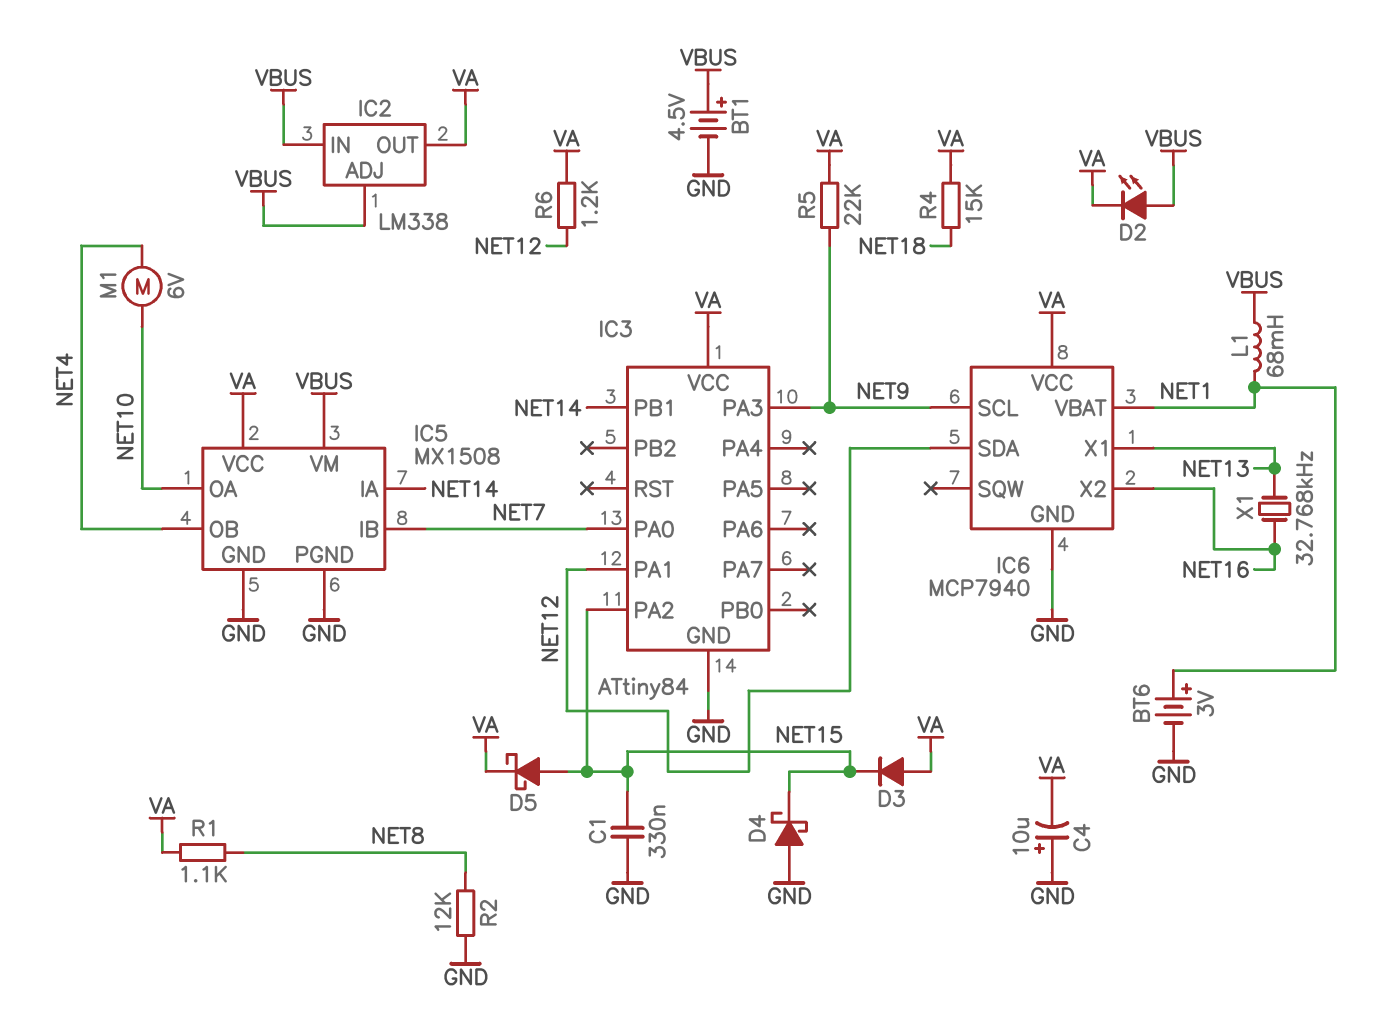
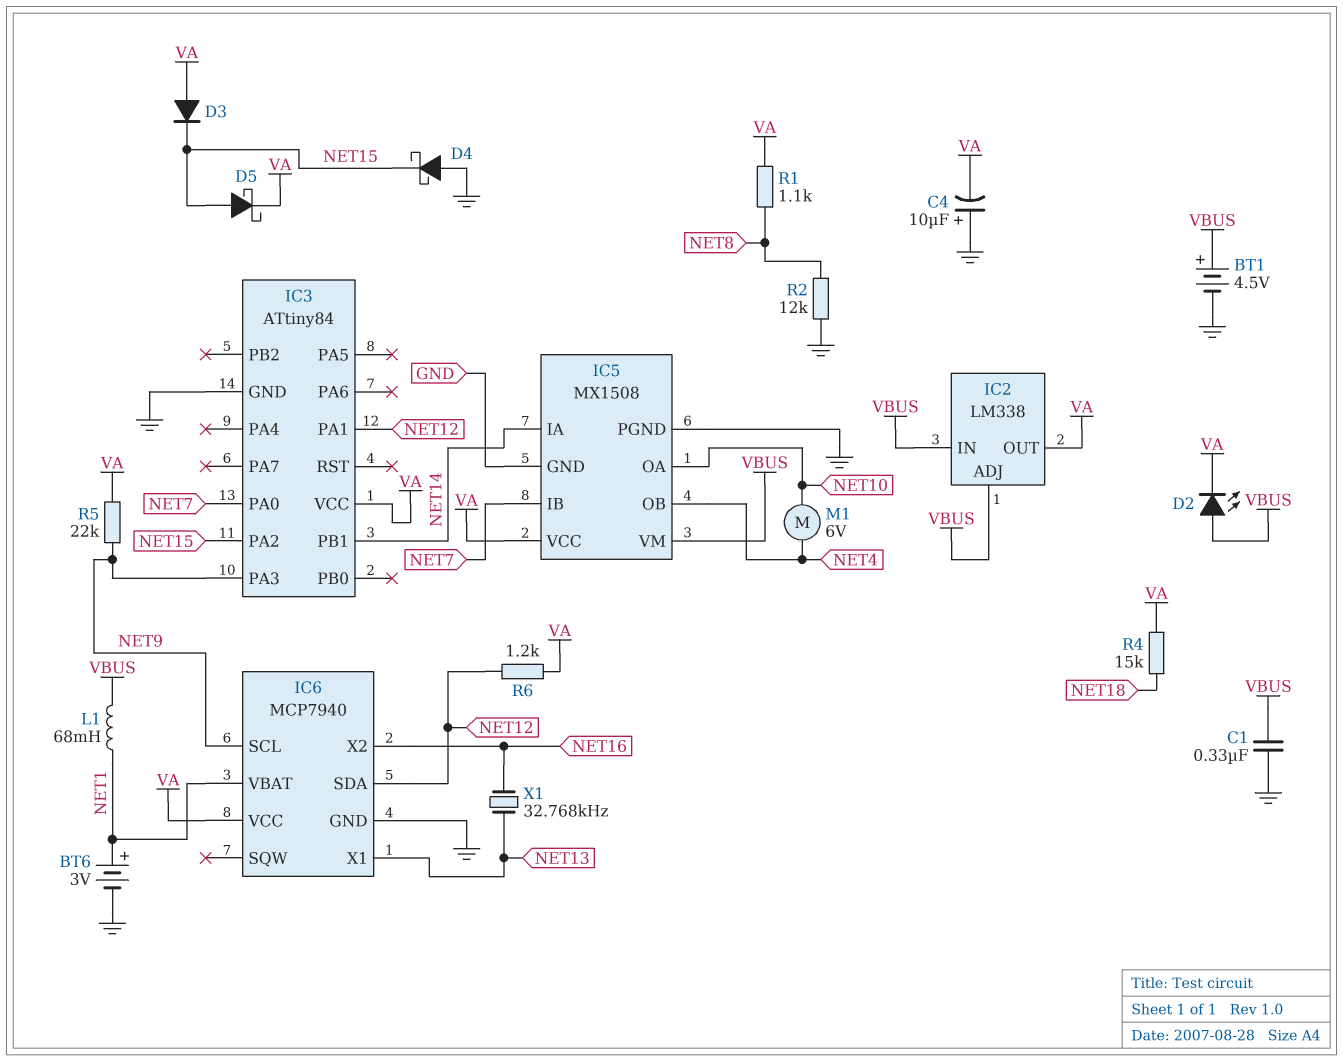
C1: 330nF (GND, NET15) -> 330nF (GND, VBUS)

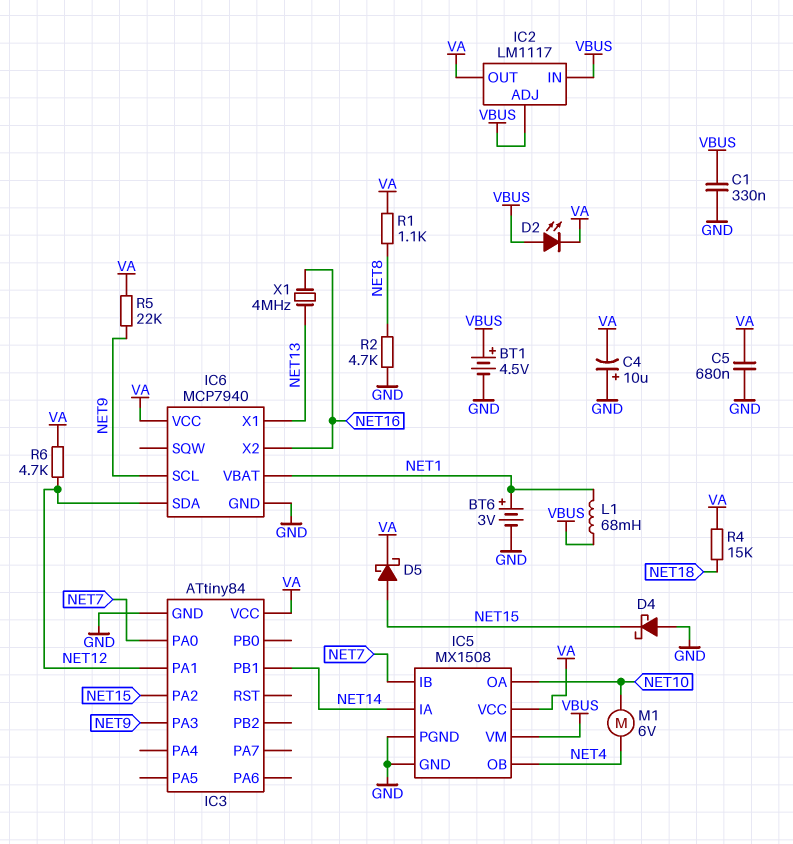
C5: none -> 680nF (GND, VA)
D3: diode (A VA, K NET15) -> none
IC2: LM338 -> LM1117
R2: 12k (GND, NET8) -> 4.7k (GND, NET8)
R6: 1.2k (NET12, VA) -> 4.7k (NET12, VA)
X1: 32.768kHz (NET13, NET16) -> 4MHz (NET13, NET16)

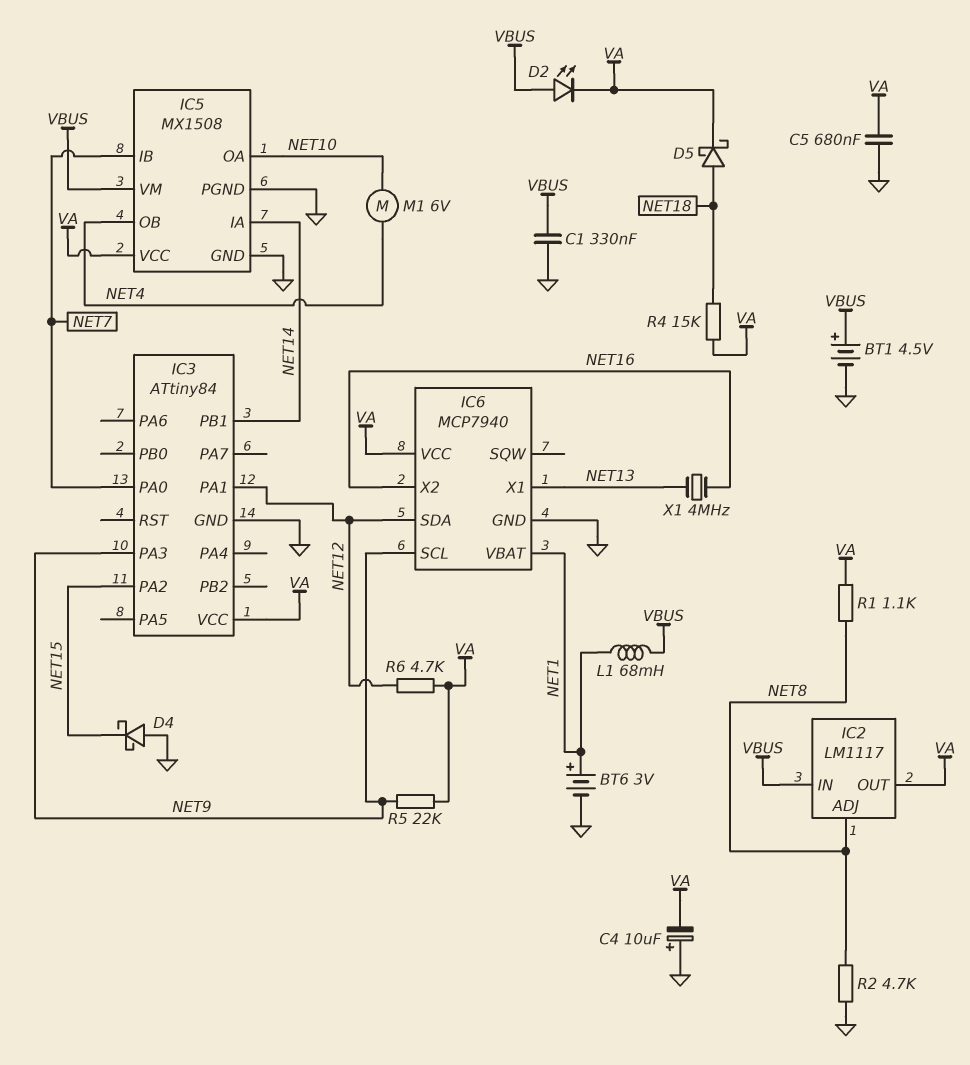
D5: schottky (A NET15, K VA) -> schottky (A NET18, K VA)
IC2 pin ADJ: VBUS -> NET8

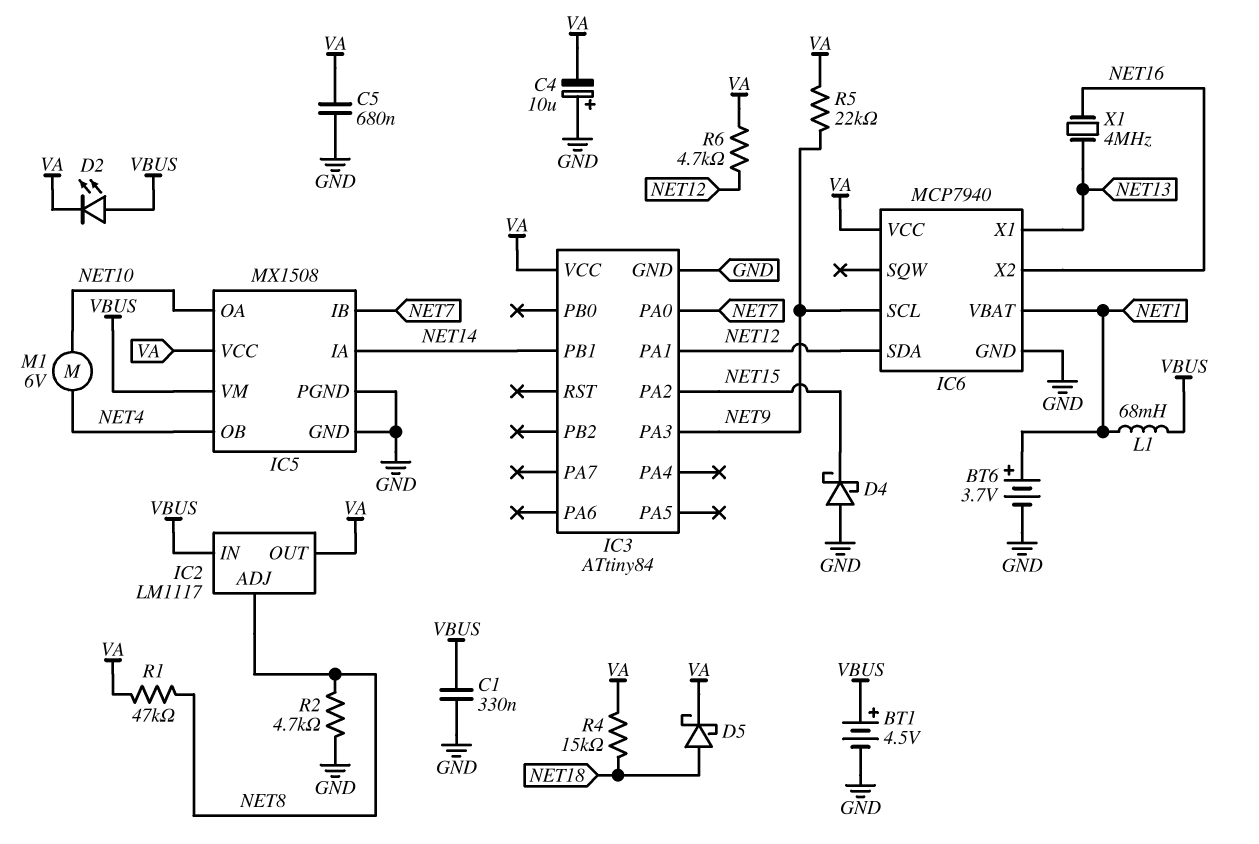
BT6: 3V (plus NET1, minus GND) -> 3.7V (plus NET1, minus GND)
R1: 1.1k (NET8, VA) -> 47k (NET8, VA)

